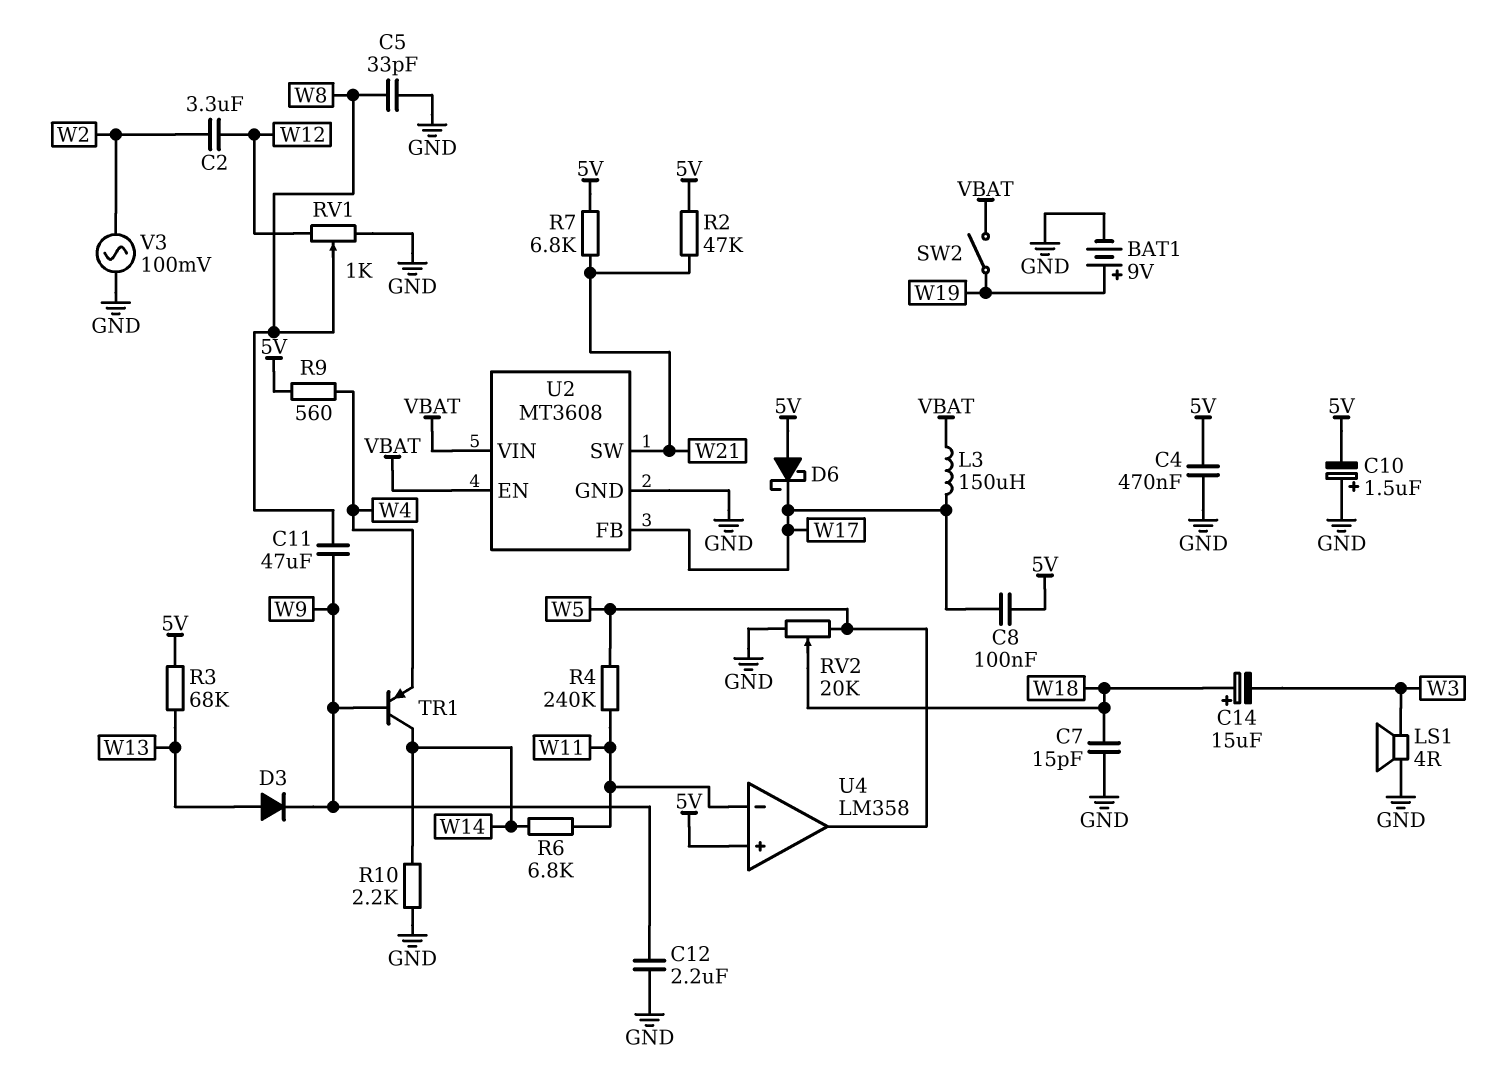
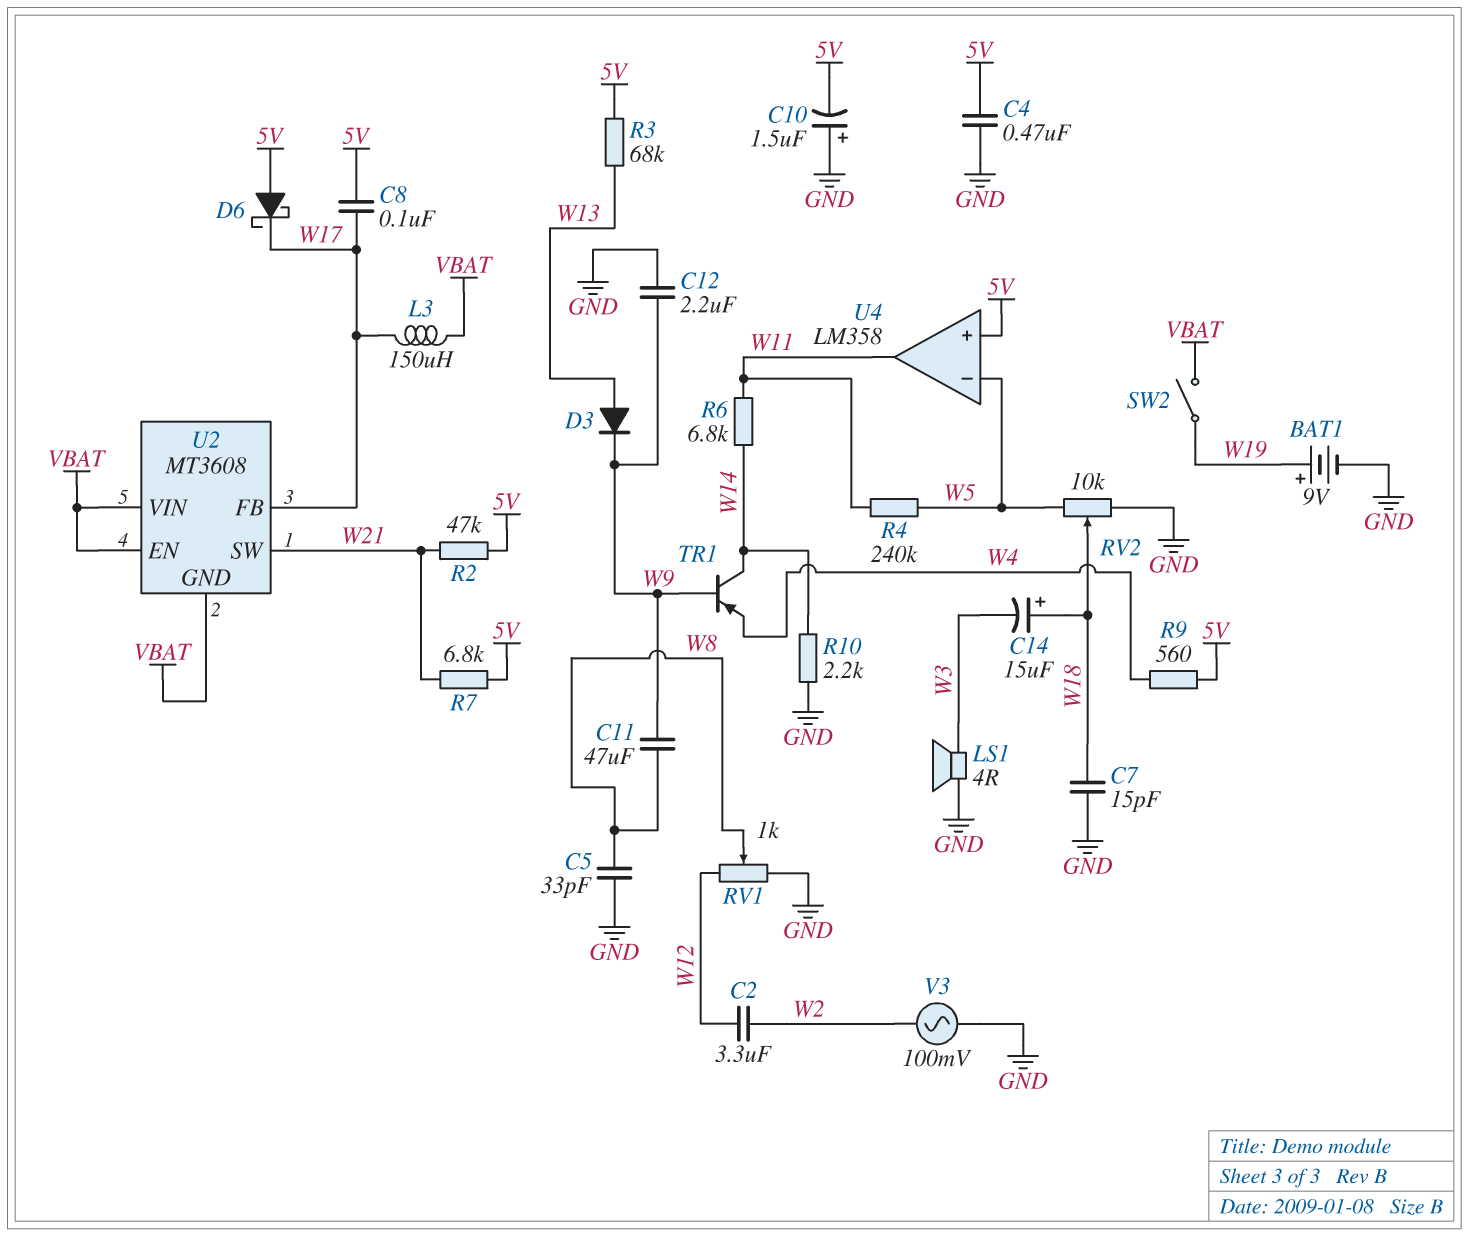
RV2: 20k (GND, W5, wiper W18) -> 10k (GND, W5, wiper W18)
U2 pin GND: GND -> VBAT
U4 pin in-: W11 -> W5
U4 pin out: W5 -> W11

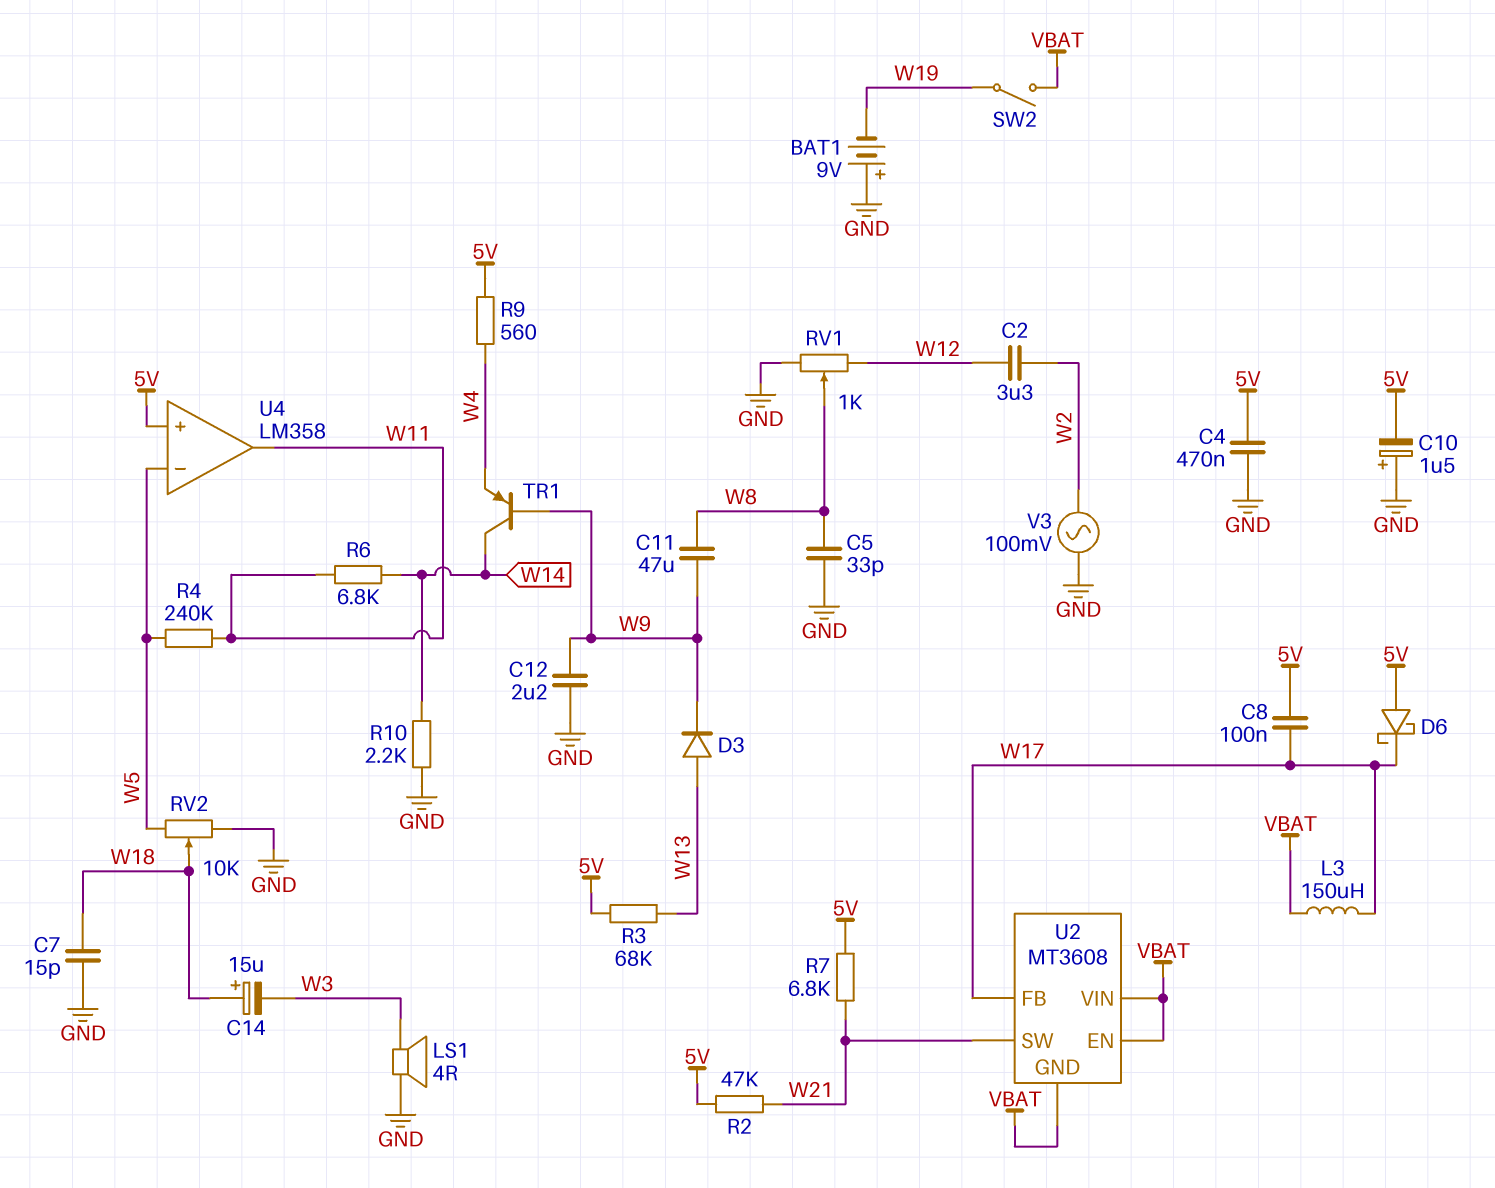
BAT1: 9V (plus W19, minus GND) -> 9V (plus GND, minus W19)

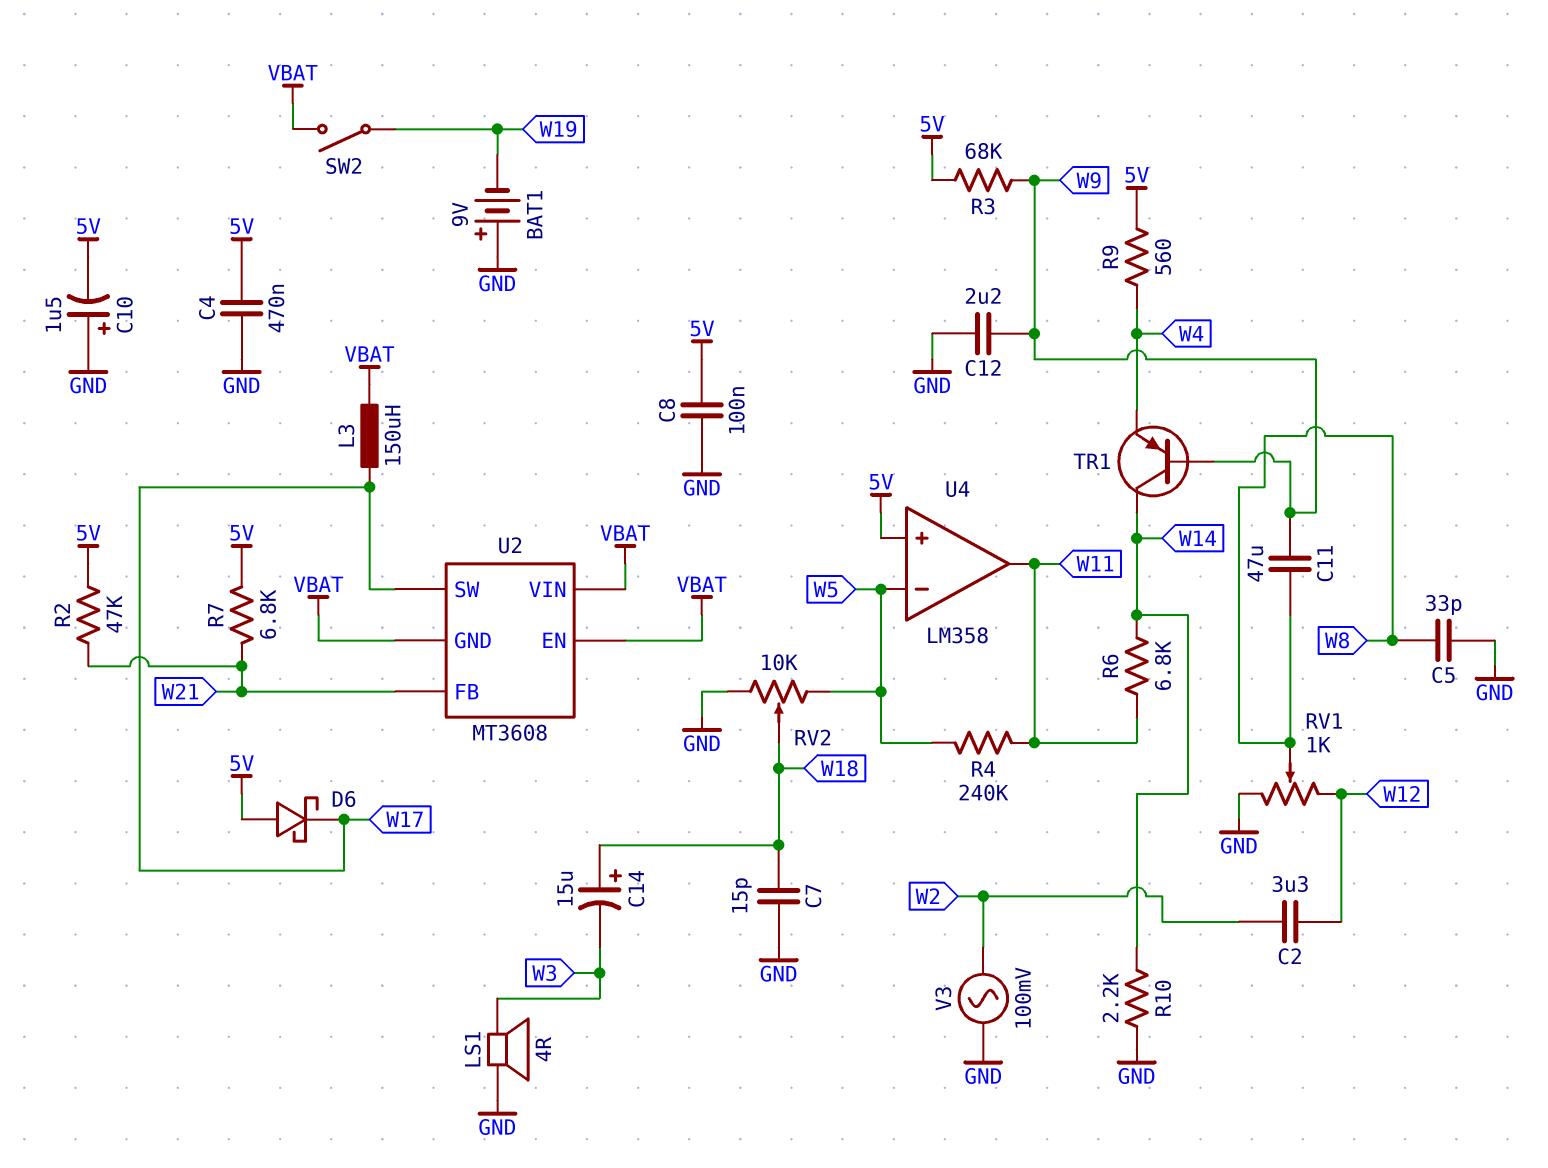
C8: 100nF (5V, W17) -> 100nF (5V, GND)
D3: diode (A W13, K W9) -> none
R3: 68k (5V, W13) -> 68k (5V, W9)
U2 pin FB: W17 -> W21
U2 pin SW: W21 -> W17

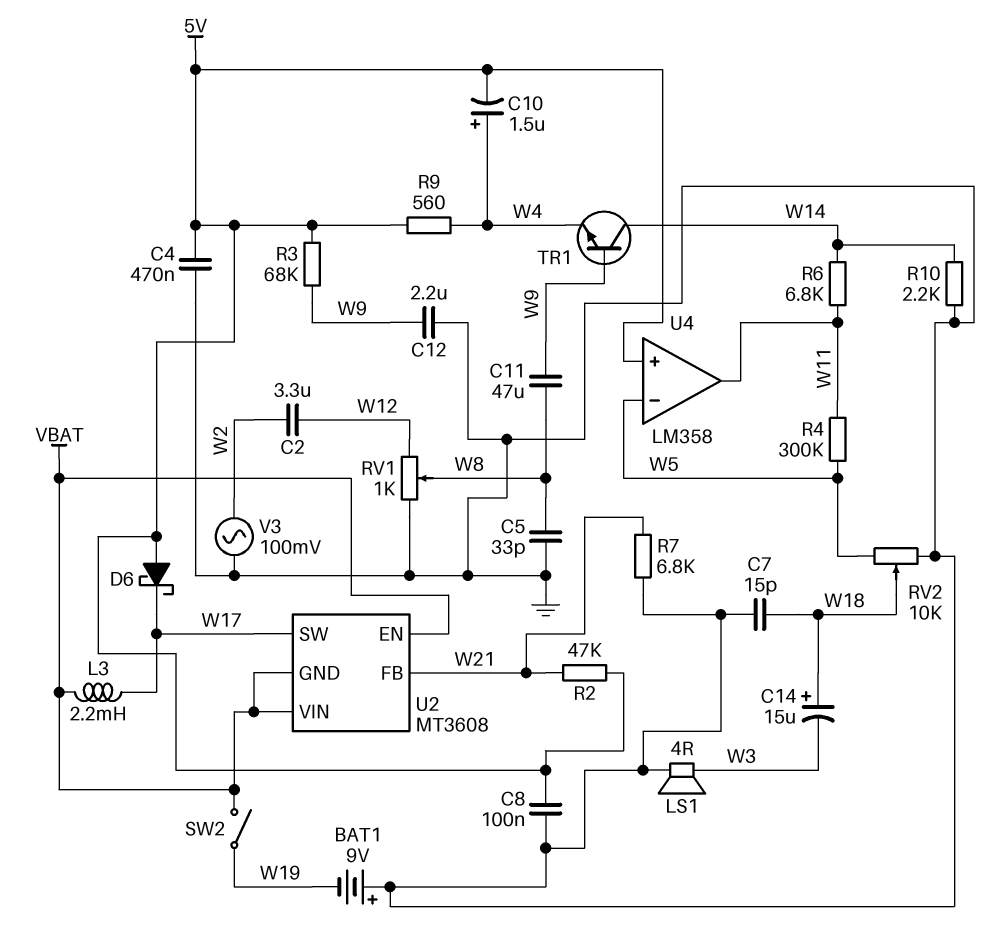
C10: 1.5uF (plus GND, minus 5V) -> 1.5uF (plus W4, minus 5V)
L3: 150uH (VBAT, W17) -> 2.2mH (VBAT, W17)
R4: 240k (W5, W11) -> 300k (W5, W11)
R7: 6.8k (5V, W21) -> 6.8k (GND, W21)
TR1: PNP (B W9, C W14, E W4) -> NPN (B W9, C W14, E W4)

